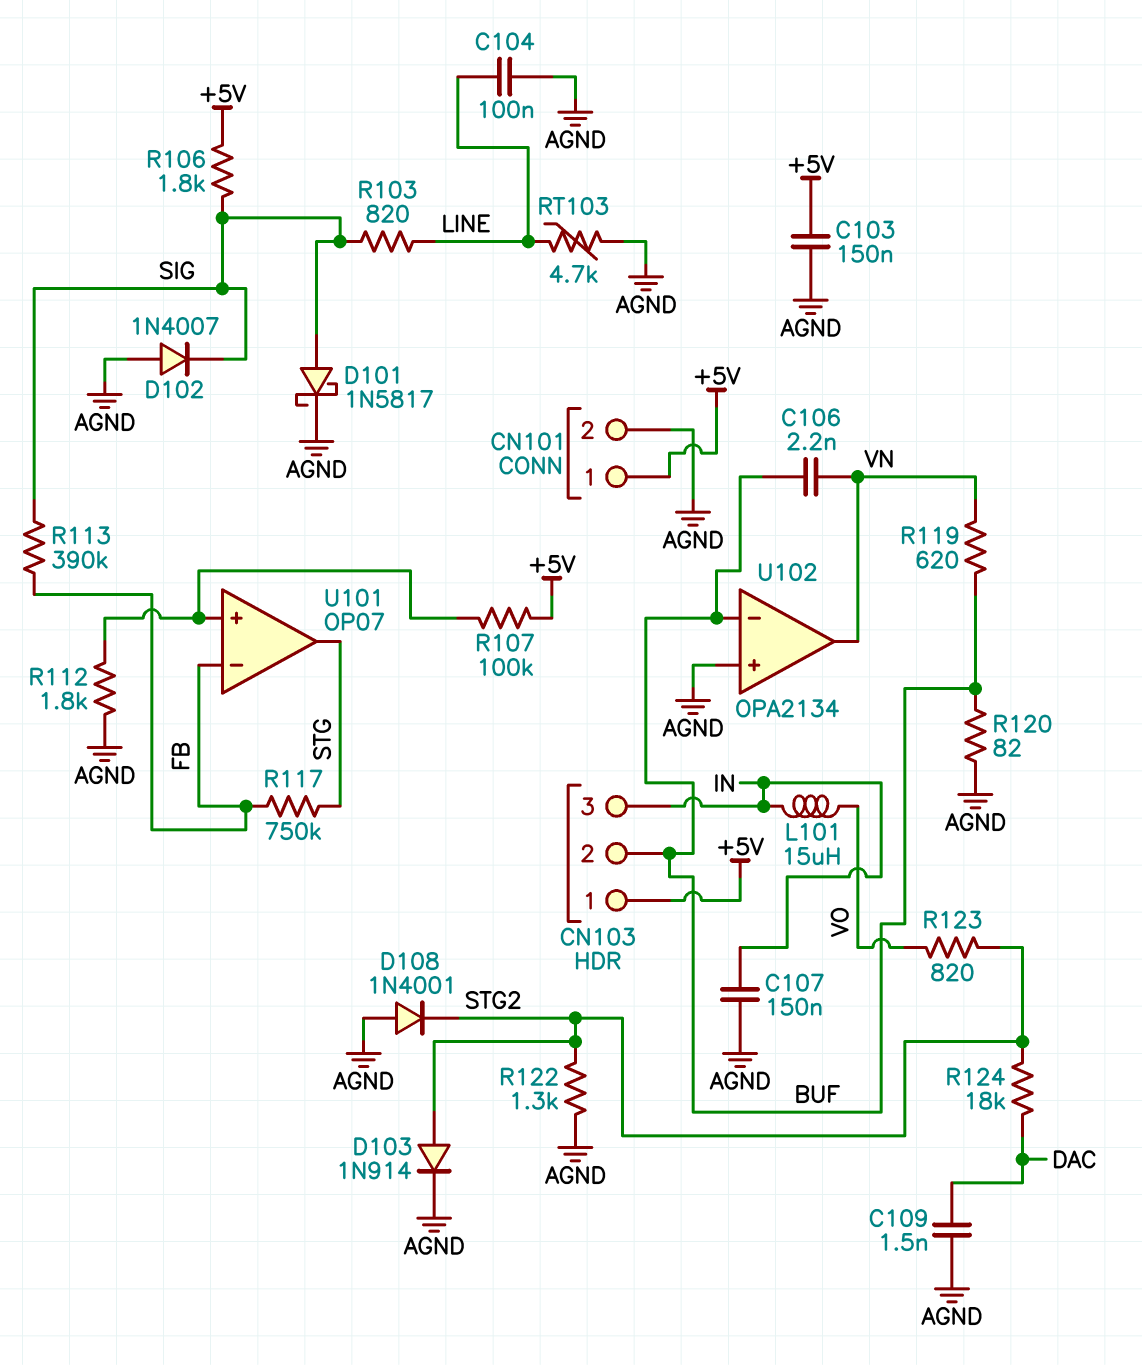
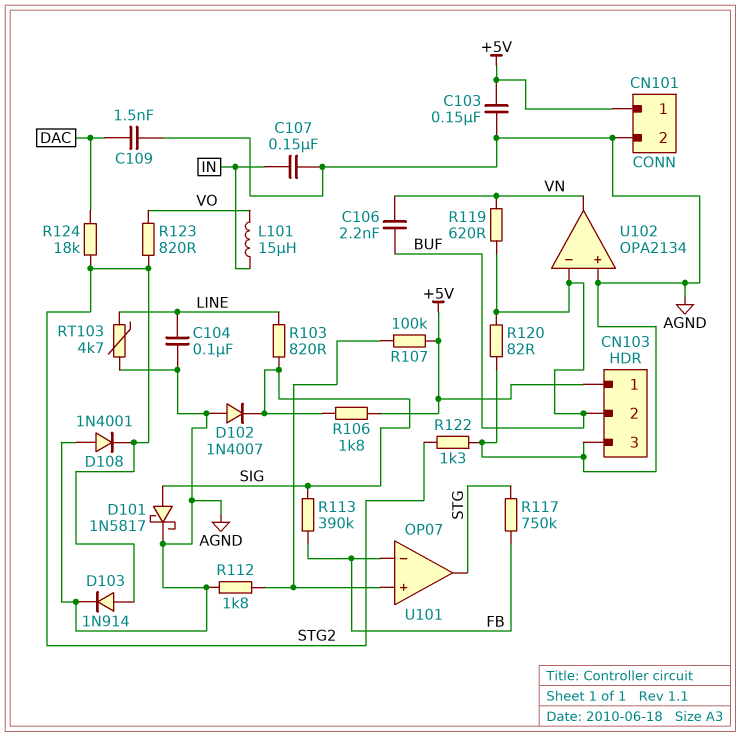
CN103 pin 3: IN -> AGND

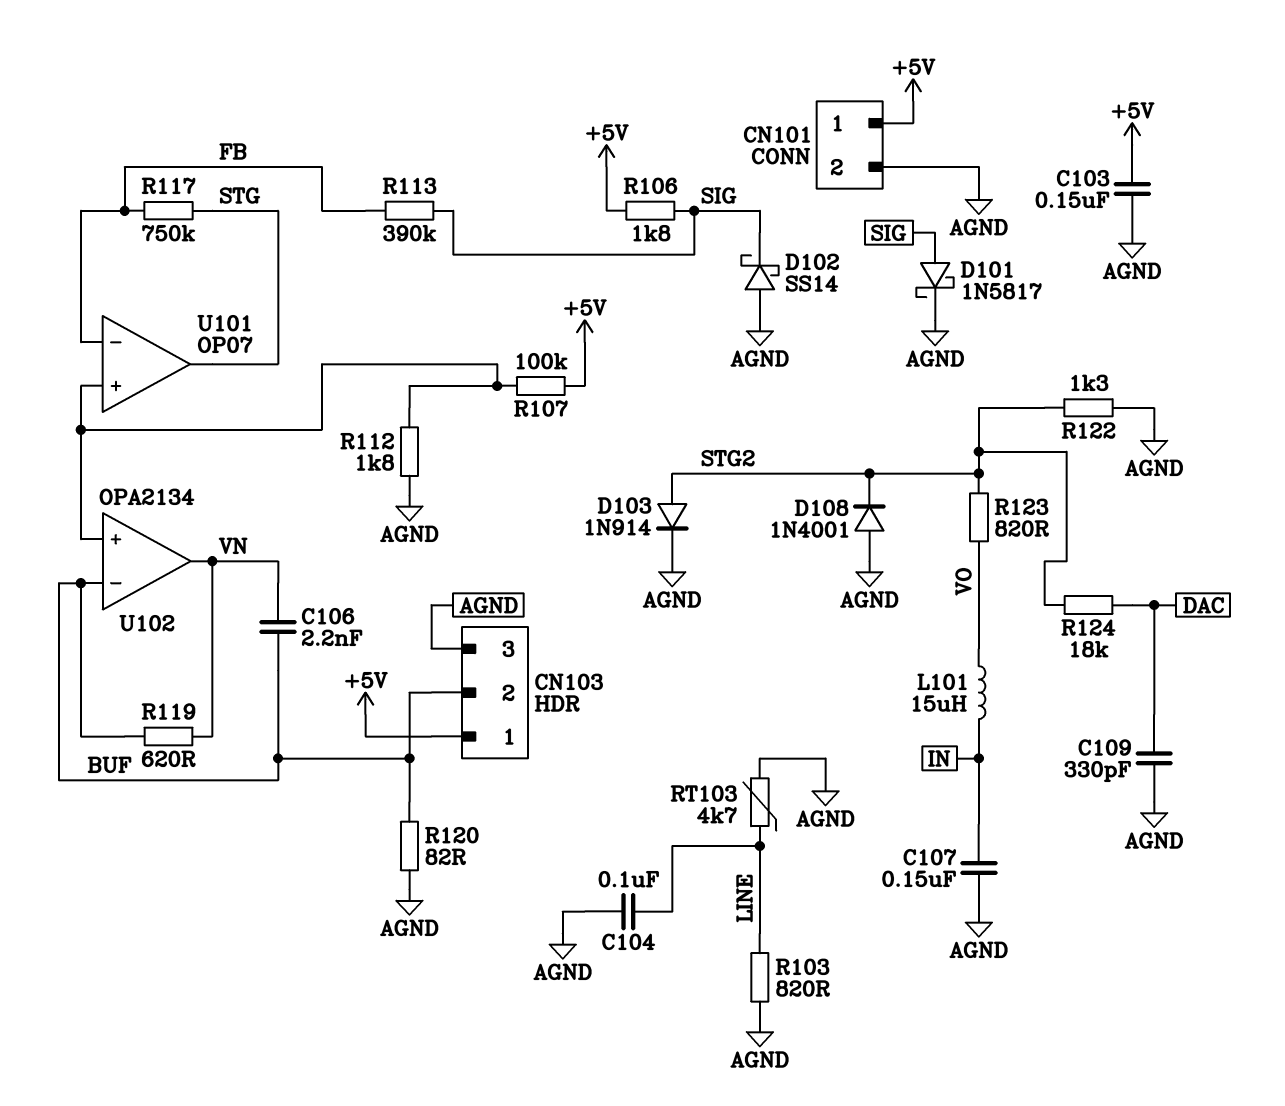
C109: 1.5nF (AGND, DAC) -> 330pF (AGND, DAC)
D102: diode 1N4007 (A AGND, K SIG) -> schottky SS14 (A AGND, K SIG)
R103: 820 (LINE, SIG) -> 820 (AGND, LINE)
U102 pin in+: AGND -> U101/in+

